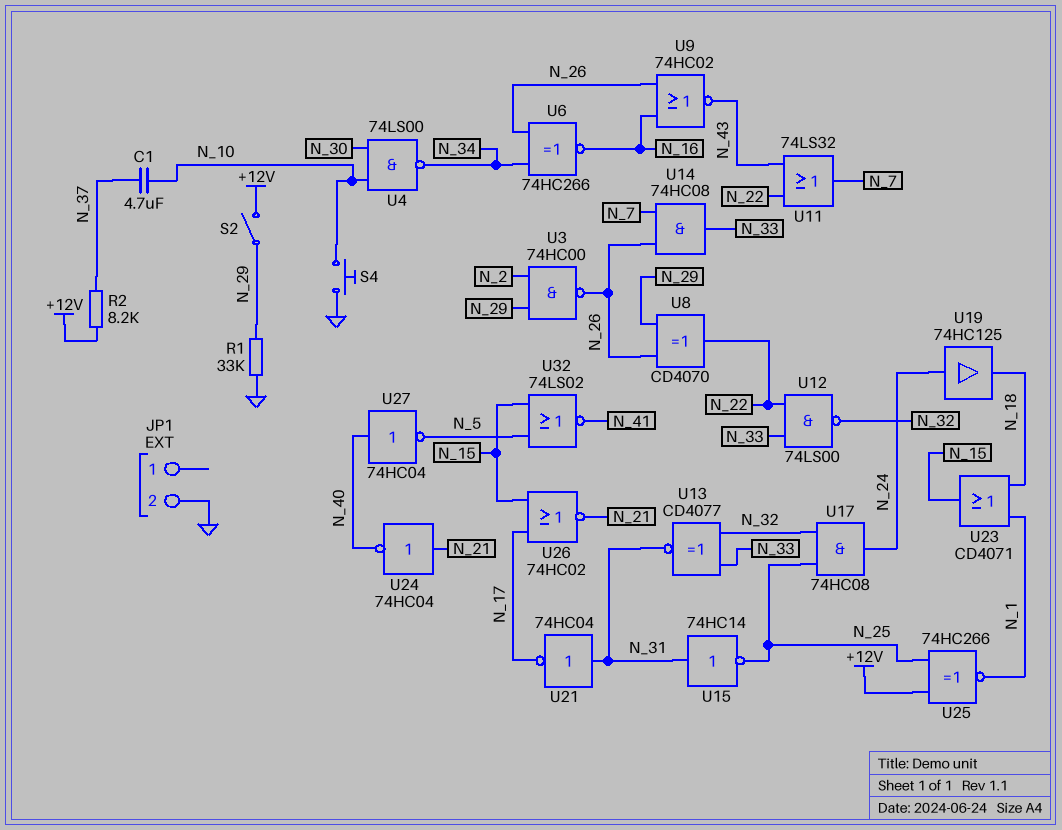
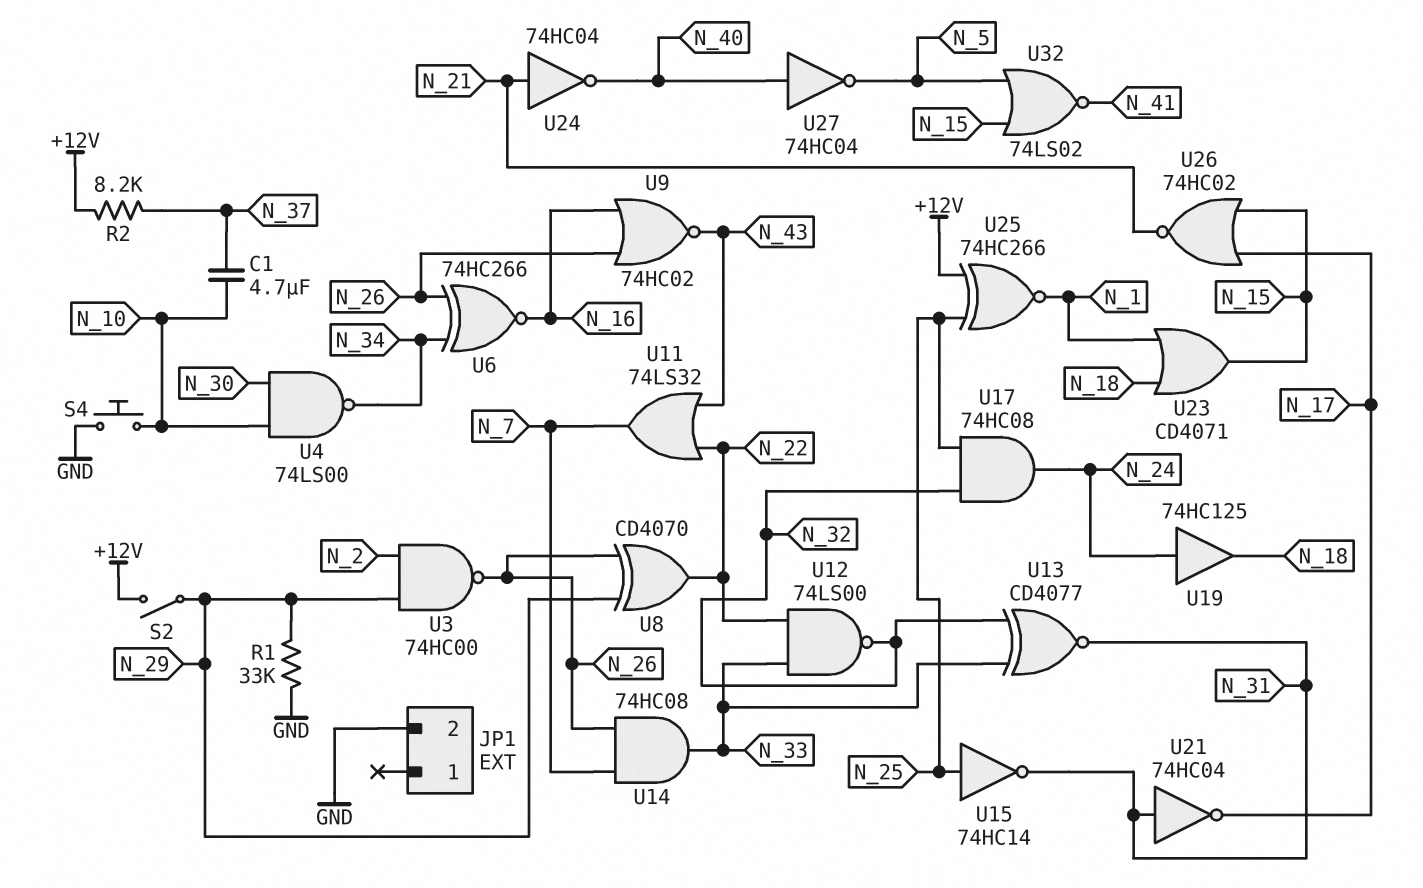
U15: NOT 74HC14 (in N_31, out N_25) -> NOT 74HC14 (in N_25, out N_31)

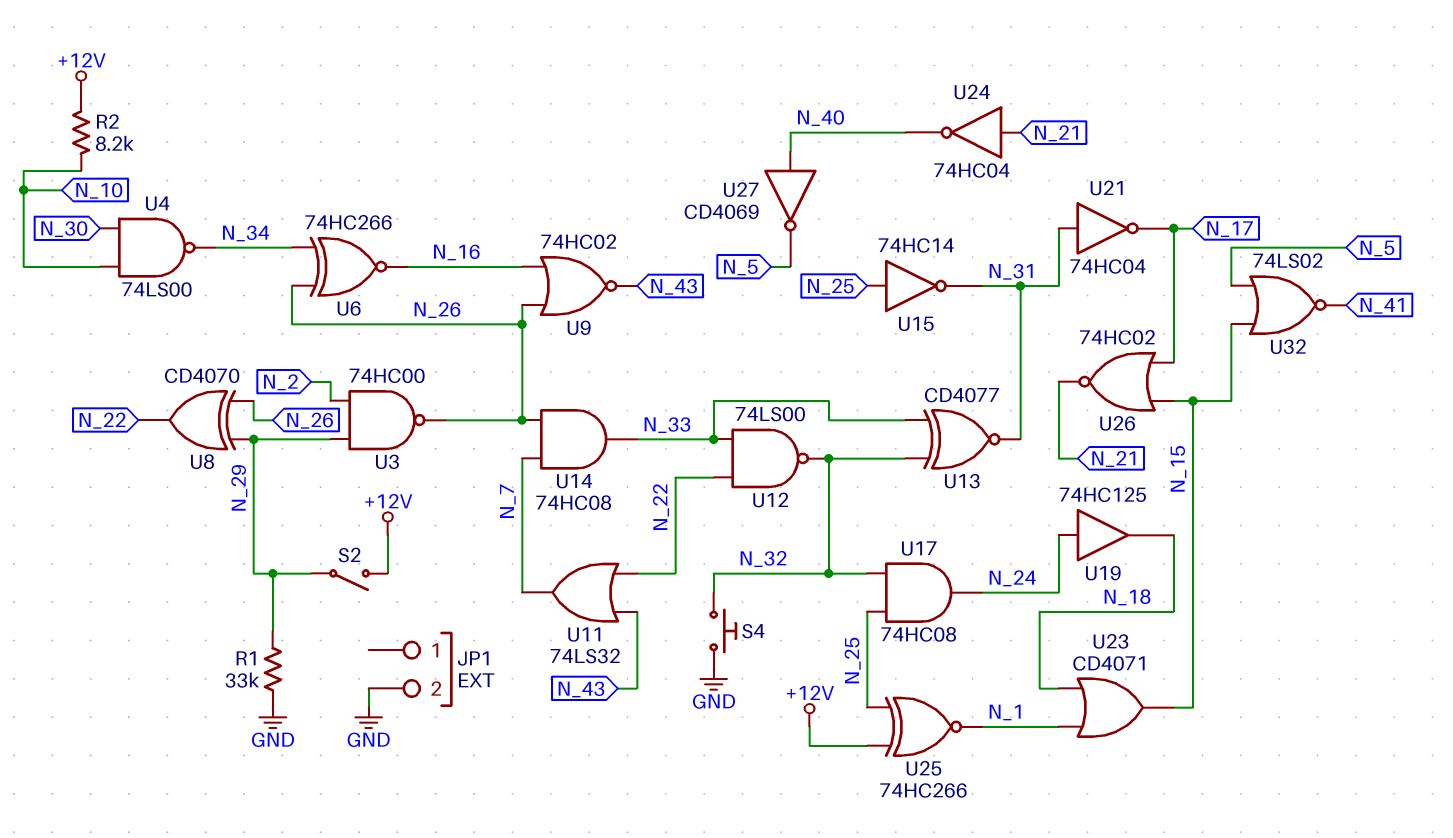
C1: 4.7uF (N_10, N_37) -> none
R2: 8.2k (+12V, N_37) -> 8.2k (+12V, N_10)
S4: button (GND, N_10) -> button (GND, N_32)
U27: NOT 74HC04 (in N_40, out N_5) -> NOT CD4069 (in N_40, out N_5)

